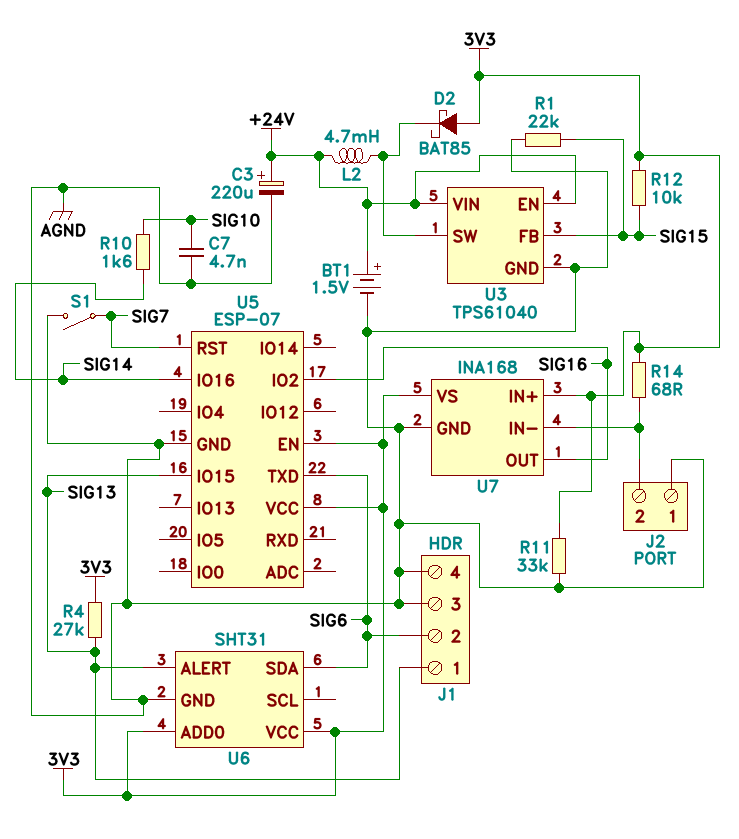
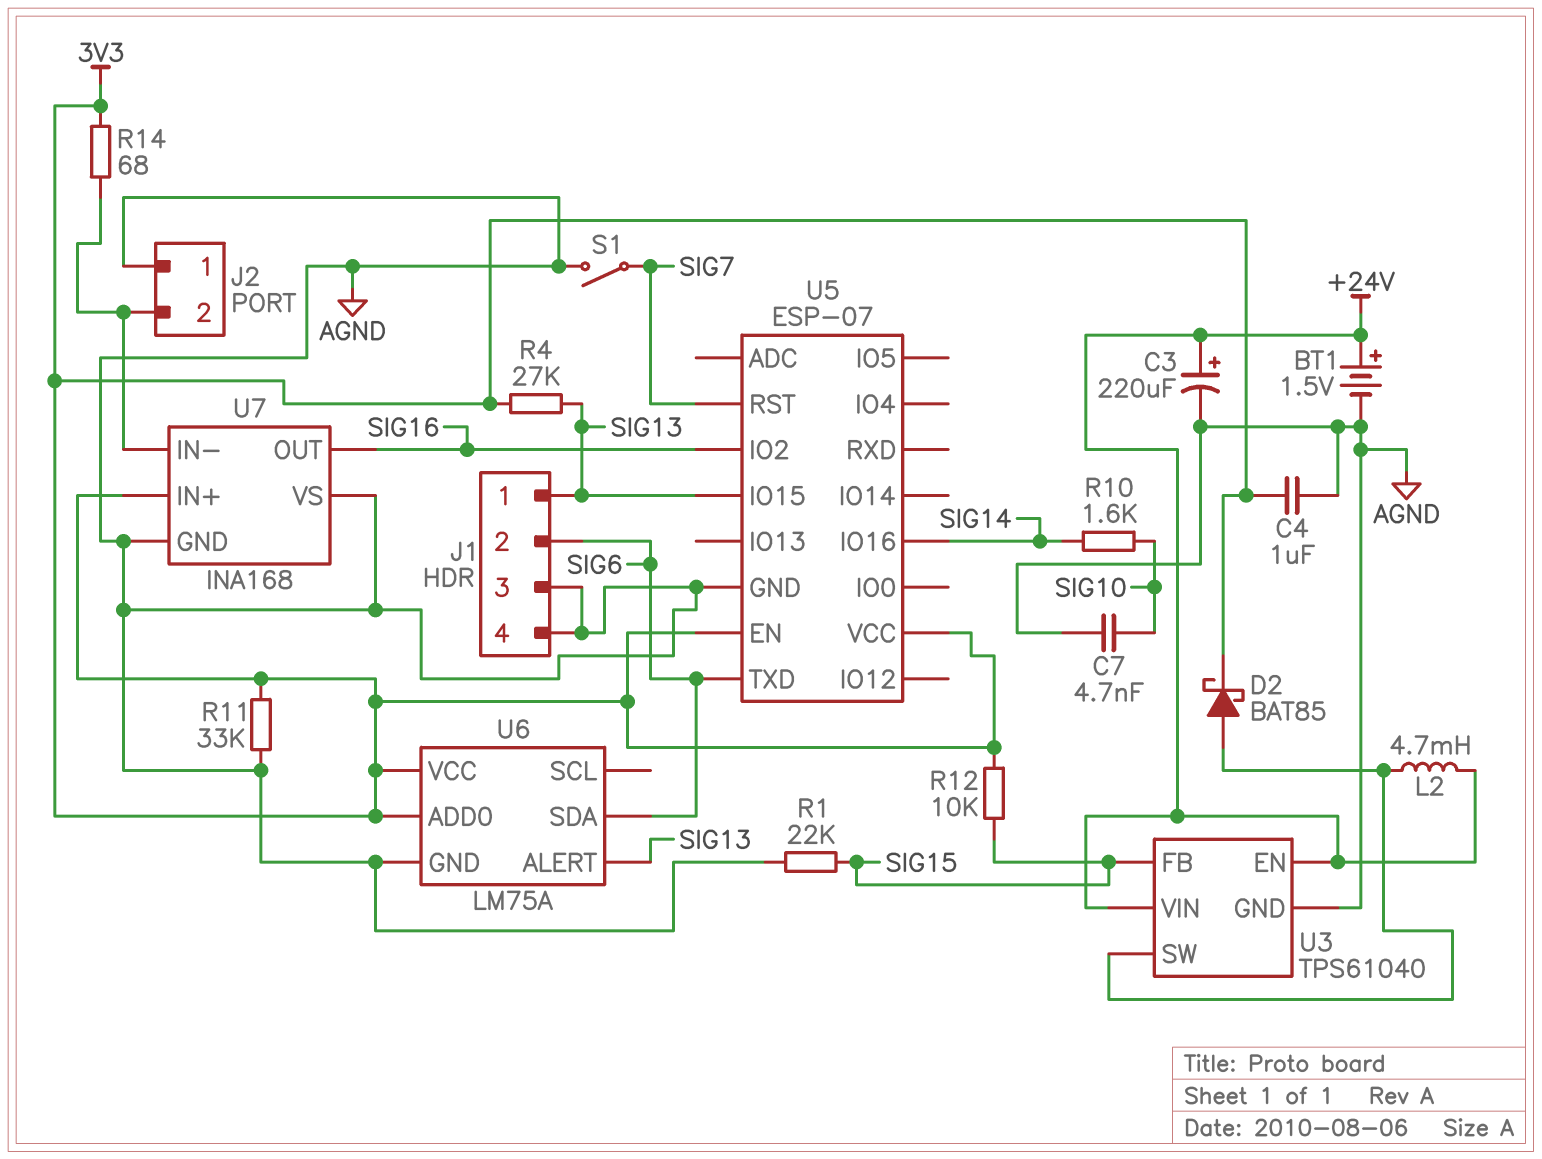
C4: none -> 1uF (3V3, AGND)
D2: schottky BAT85 (A 3V3, K U3/SW) -> schottky BAT85 (A U3/SW, K 3V3)
U6: SHT31 -> LM75A
U7 pin VS: 3V3 -> AGND

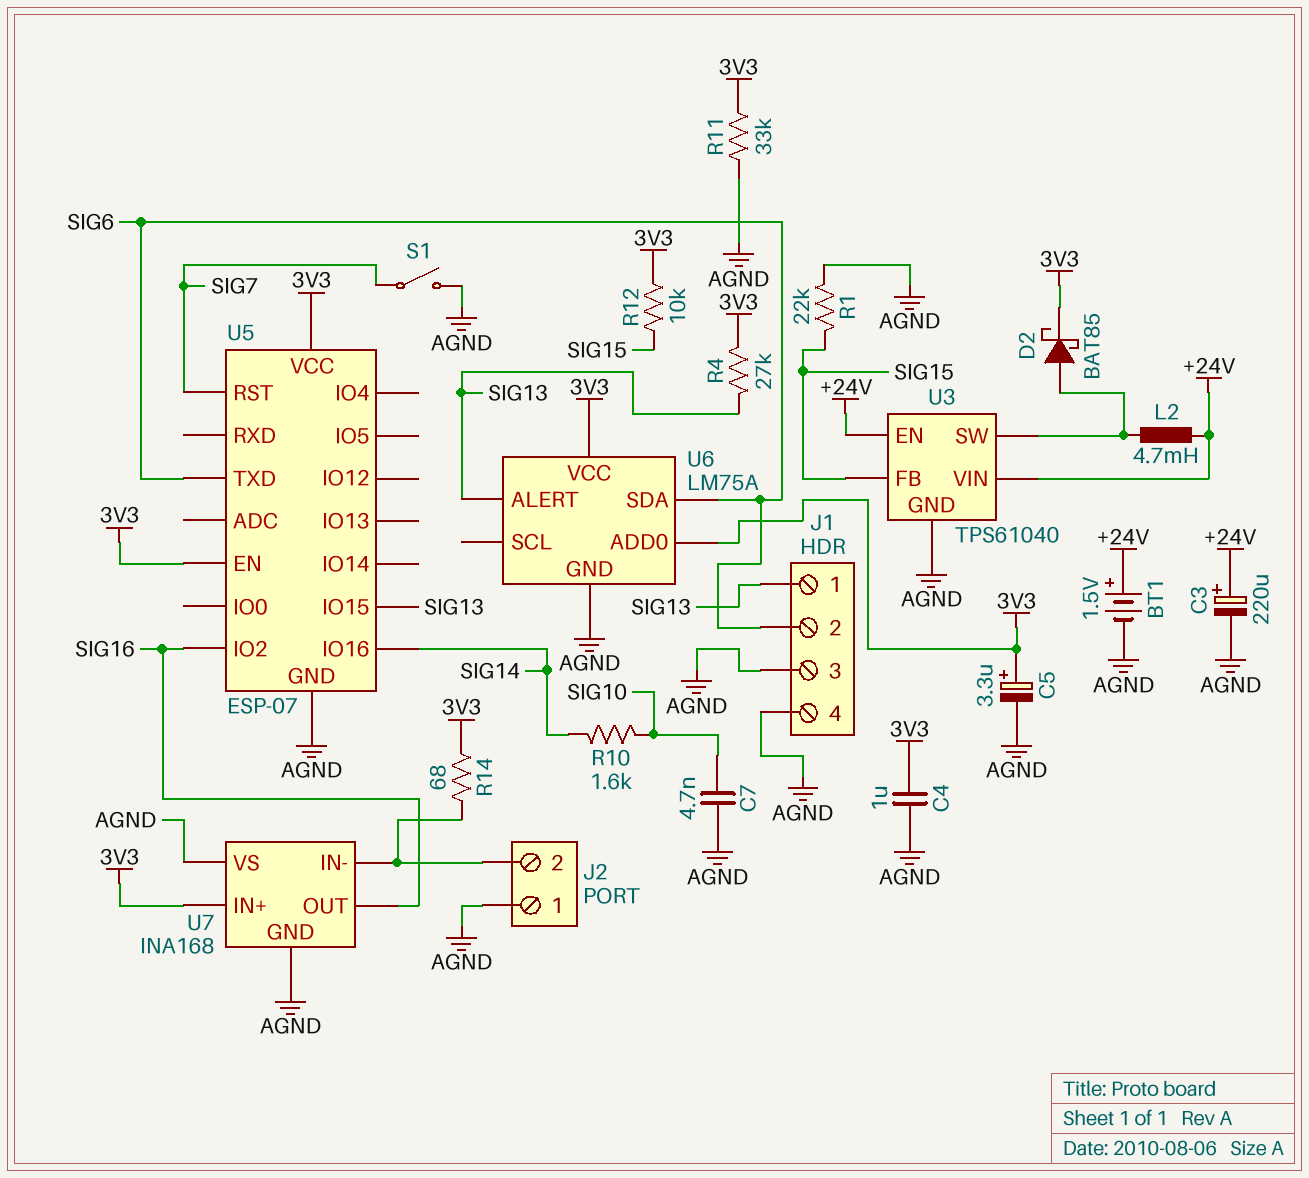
C5: none -> 3.3uF (plus 3V3, minus AGND)

